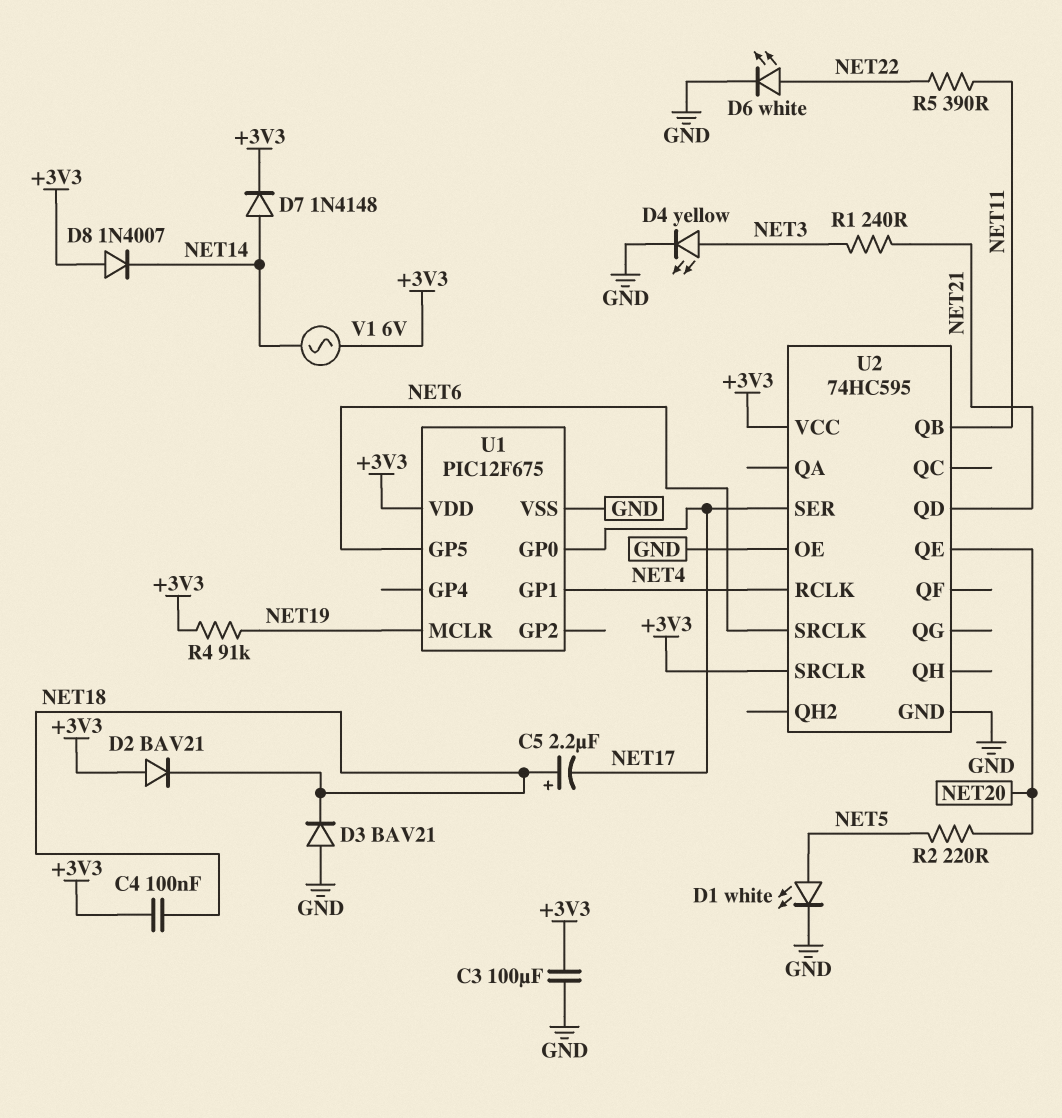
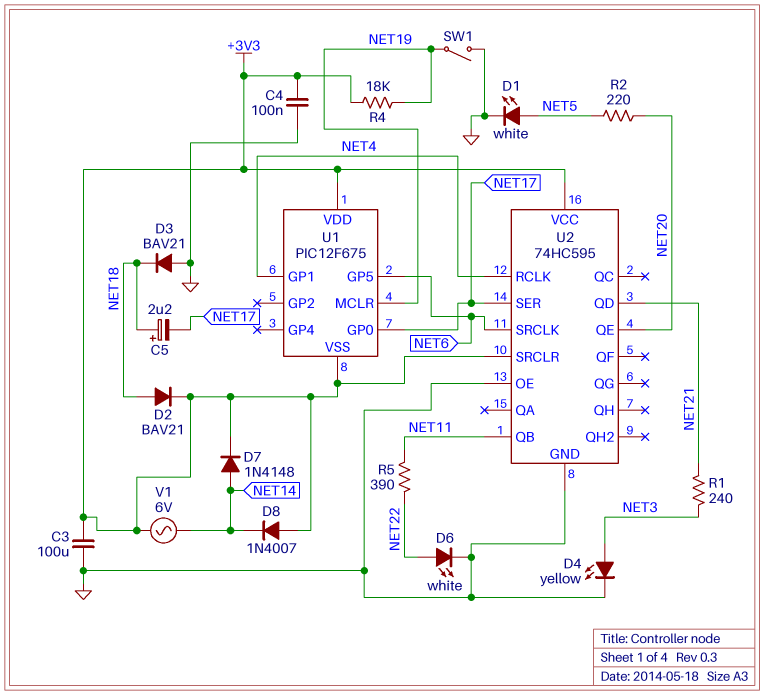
C4: 100nF (+3V3, NET18) -> 100nF (+3V3, GND)
D2: diode BAV21 (A +3V3, K NET18) -> diode BAV21 (A NET18, K +3V3)
R4: 91k (+3V3, NET19) -> 18k (+3V3, NET19)
SW1: none -> switch (GND, NET19)
U1 pin VSS: GND -> +3V3

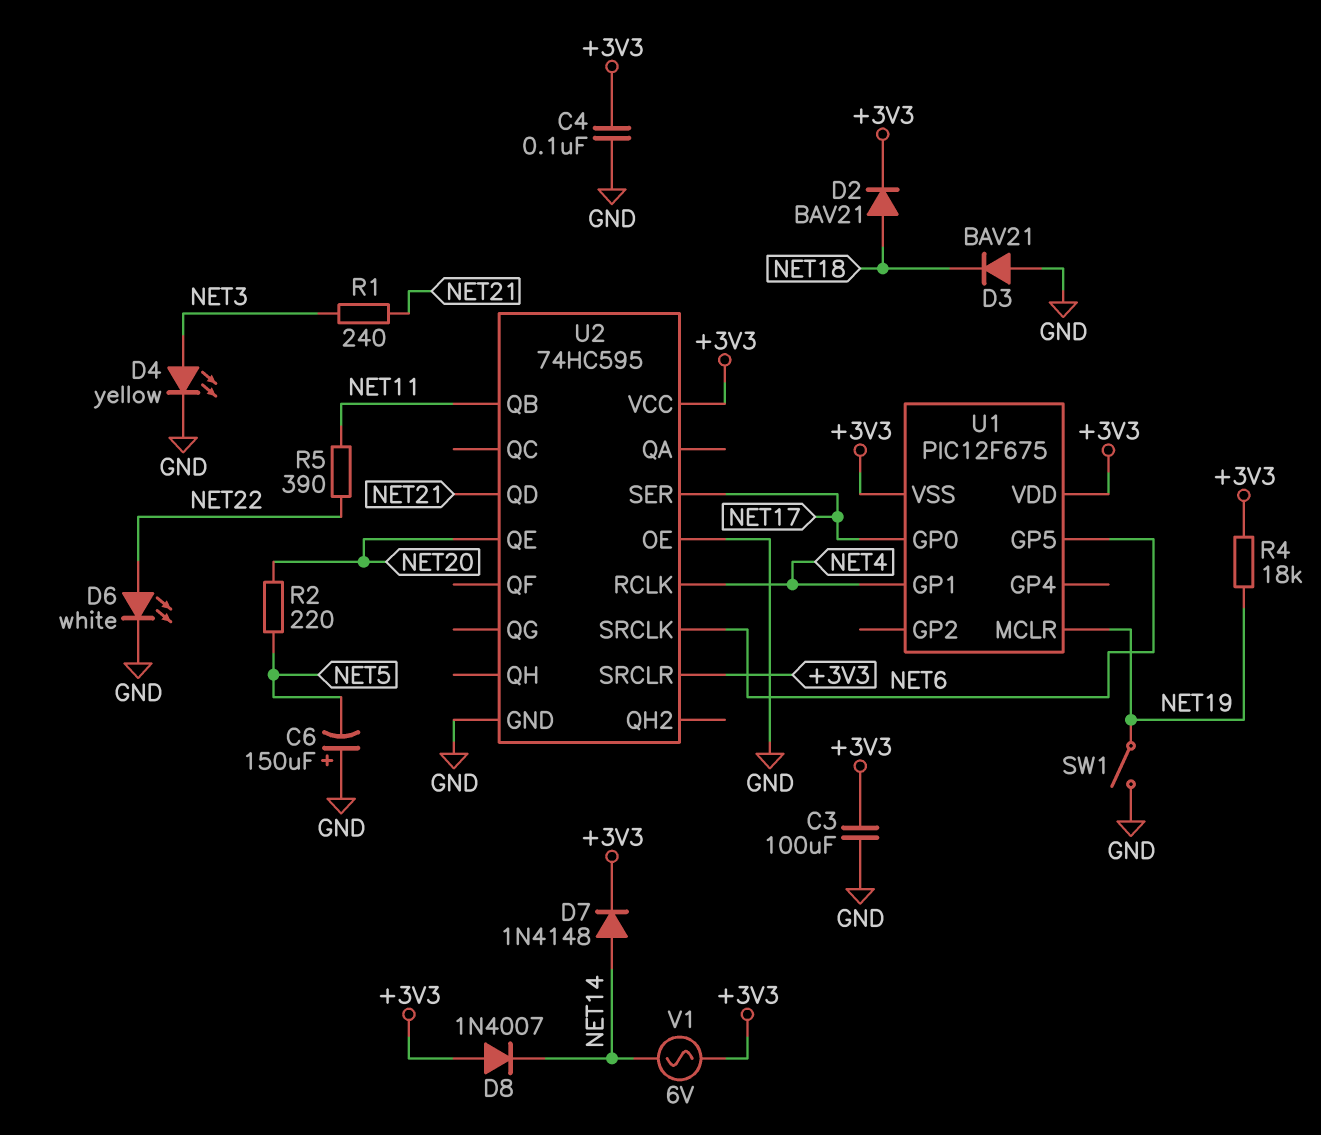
C5: 2.2uF (plus NET18, minus NET17) -> none
C6: none -> 150uF (plus GND, minus NET5)
D1: LED white (A NET5, K GND) -> none

